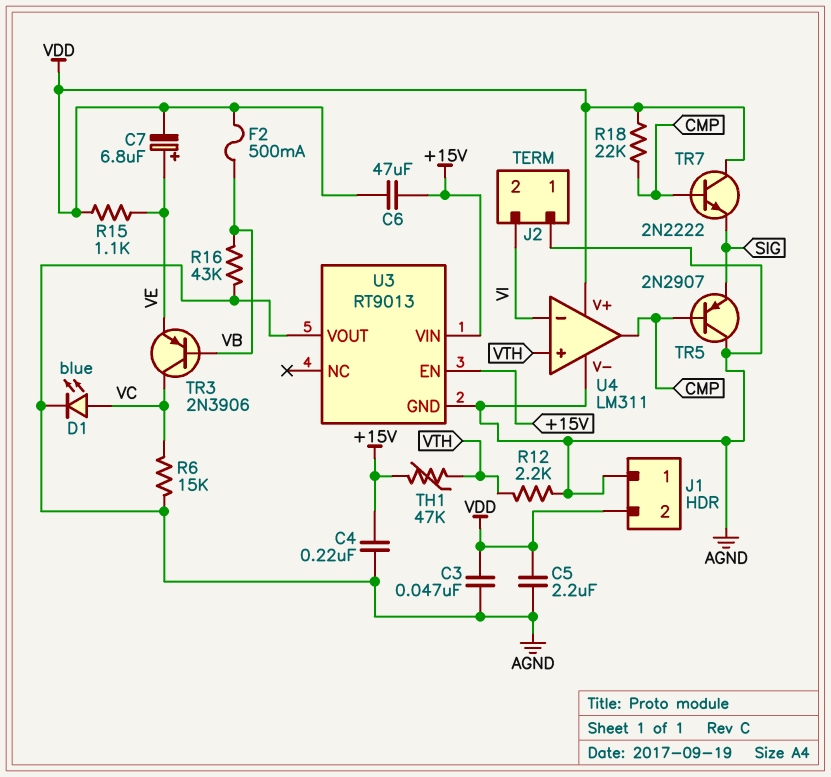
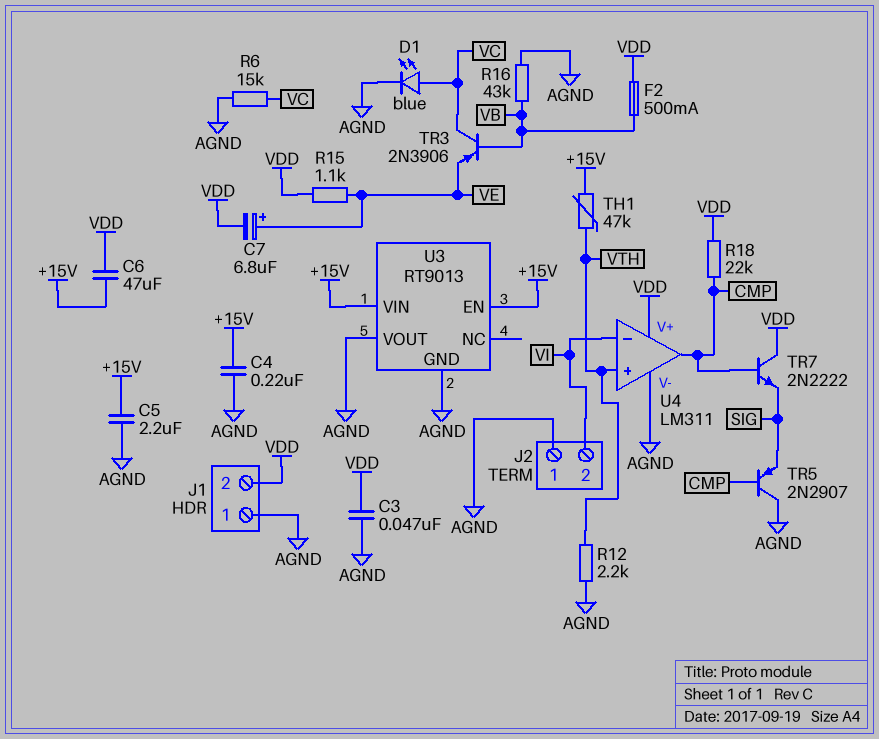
C5: 2.2uF (AGND, VDD) -> 2.2uF (+15V, AGND)

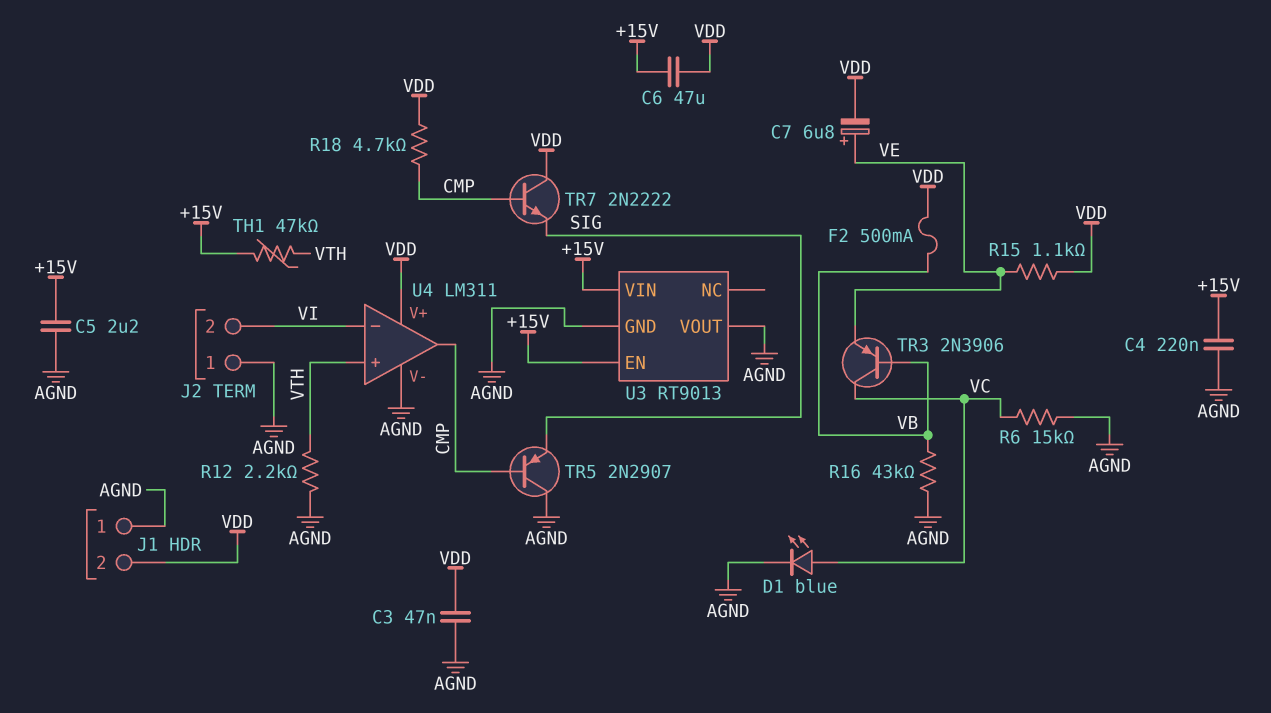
R18: 22k (CMP, VDD) -> 4.7k (CMP, VDD)

